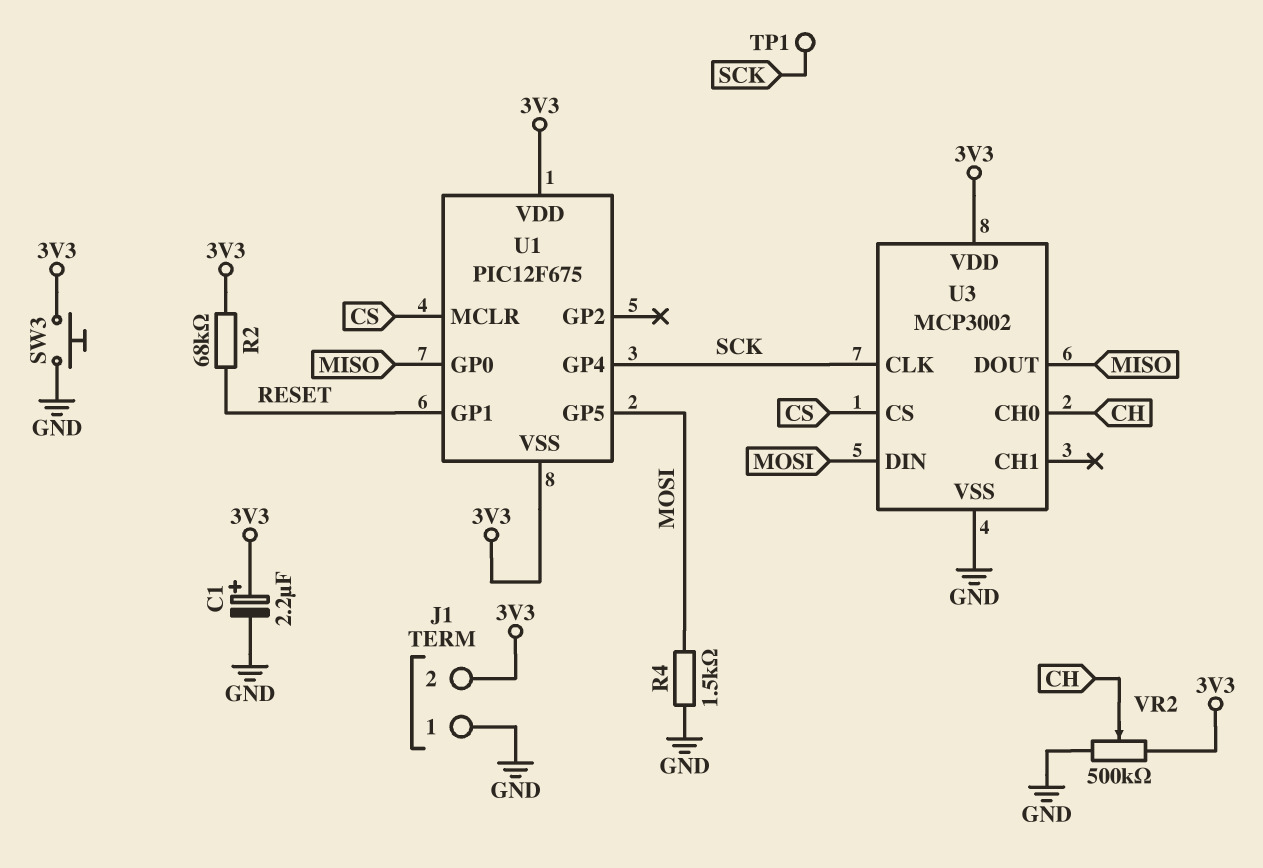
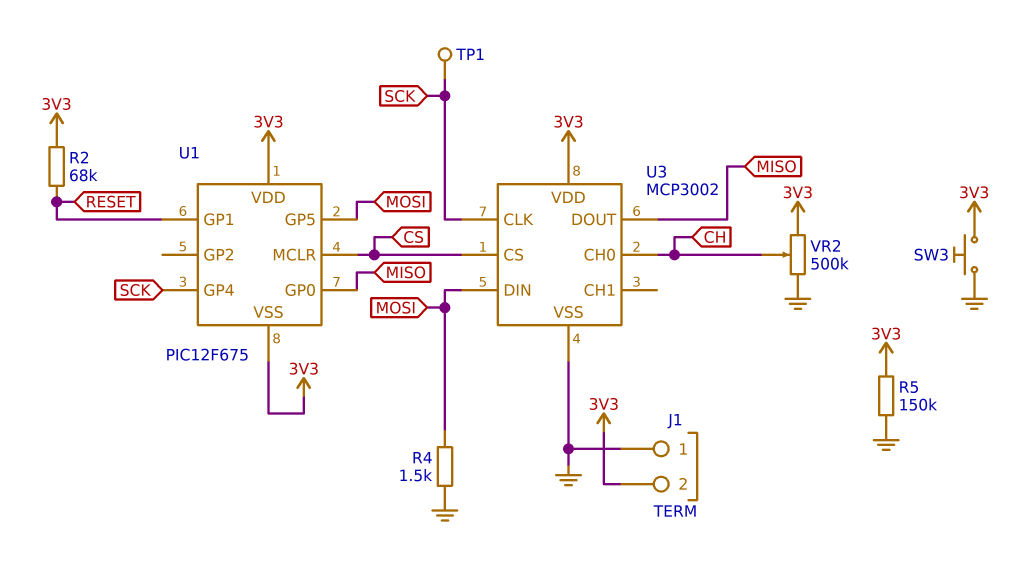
C1: 2.2uF (plus 3V3, minus GND) -> none
R5: none -> 150k (3V3, GND)

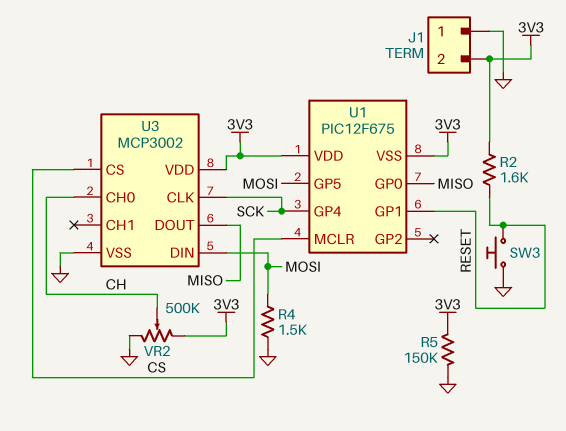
R2: 68k (3V3, RESET) -> 1.6k (3V3, RESET)
SW3: button (3V3, GND) -> button (GND, RESET)
TP1: test point (SCK) -> none

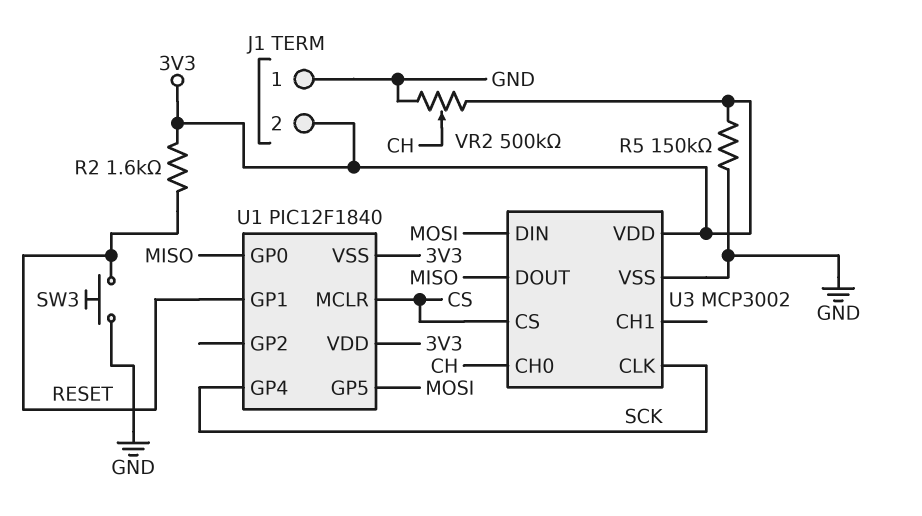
R4: 1.5k (GND, MOSI) -> none
U1: PIC12F675 -> PIC12F1840

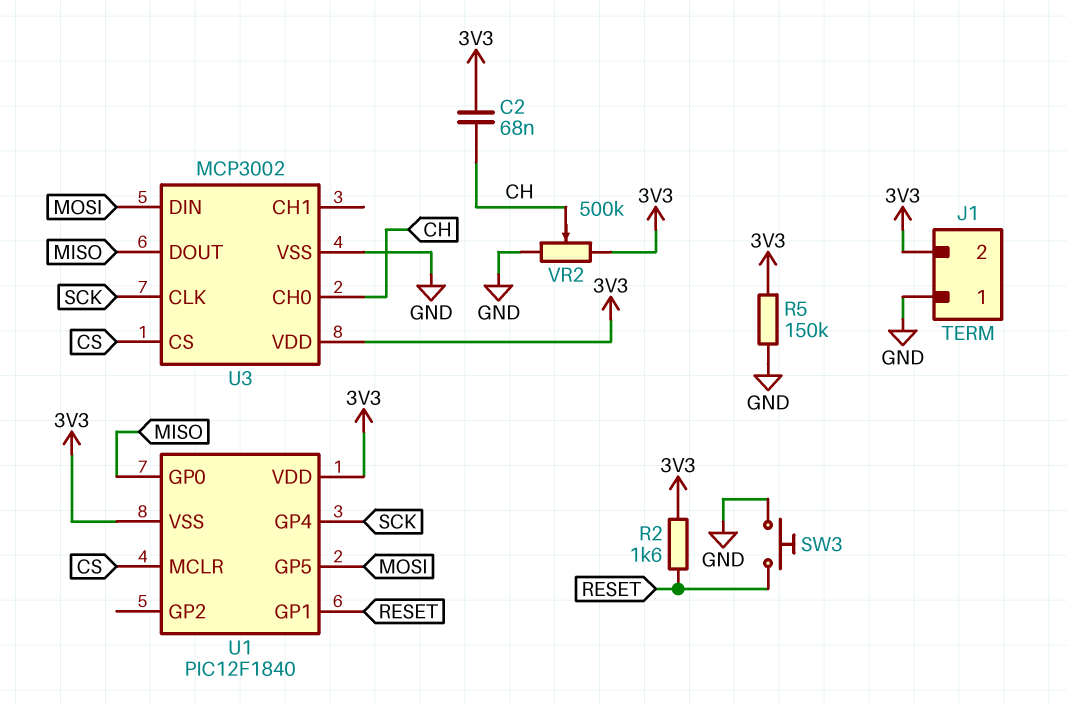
C2: none -> 68nF (3V3, CH)

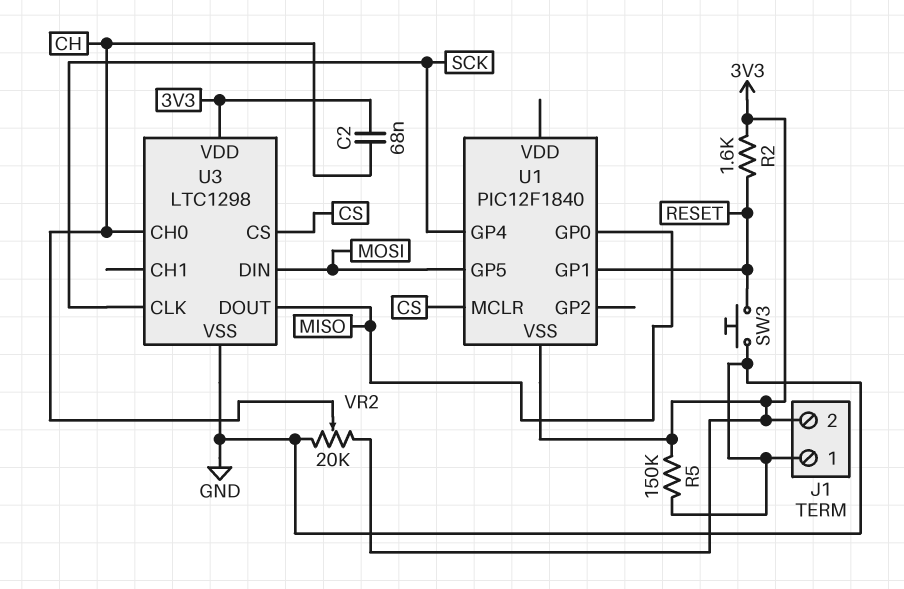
U1 pin VDD: 3V3 -> none
U3: MCP3002 -> LTC1298
VR2: 500k (3V3, GND, wiper CH) -> 20k (3V3, GND, wiper CH)

